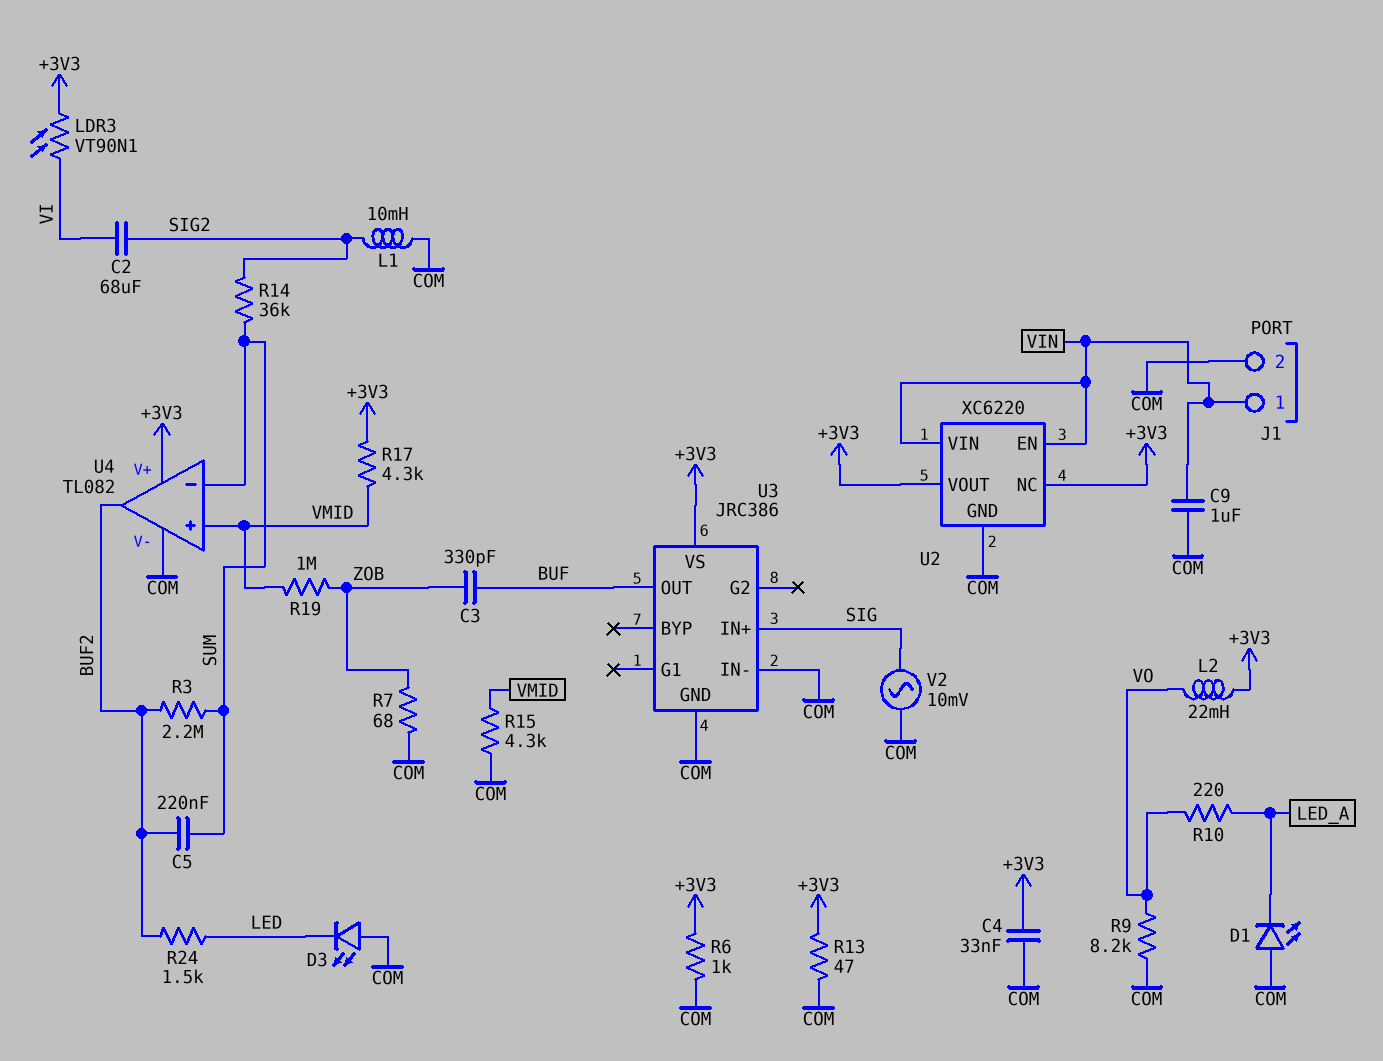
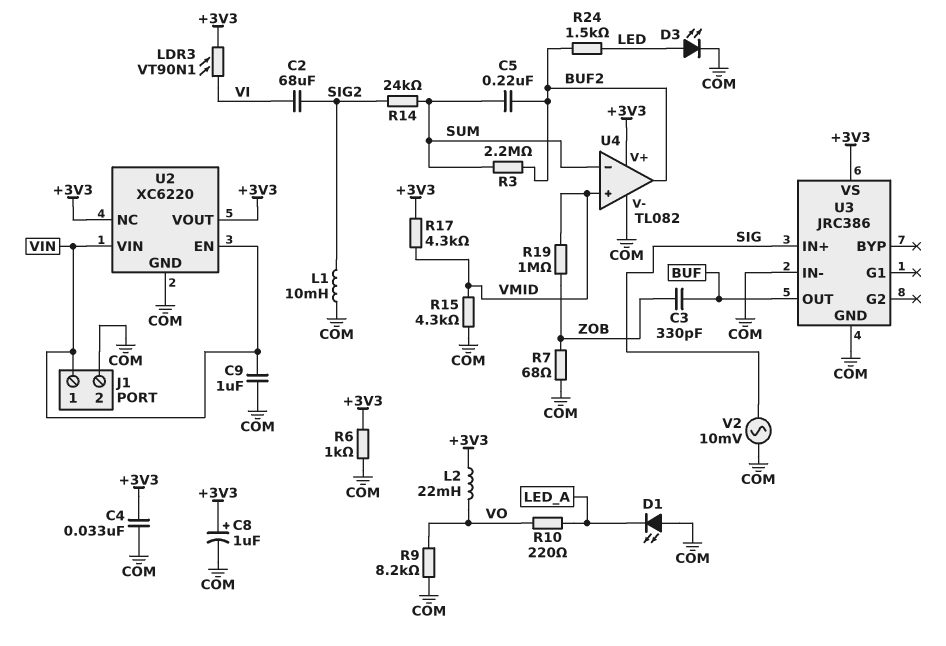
C8: none -> 1uF (plus +3V3, minus COM)
D3: LED (A COM, K LED) -> LED (A LED, K COM)
R13: 47 (+3V3, COM) -> none
R14: 36k (SIG2, SUM) -> 24k (SIG2, SUM)

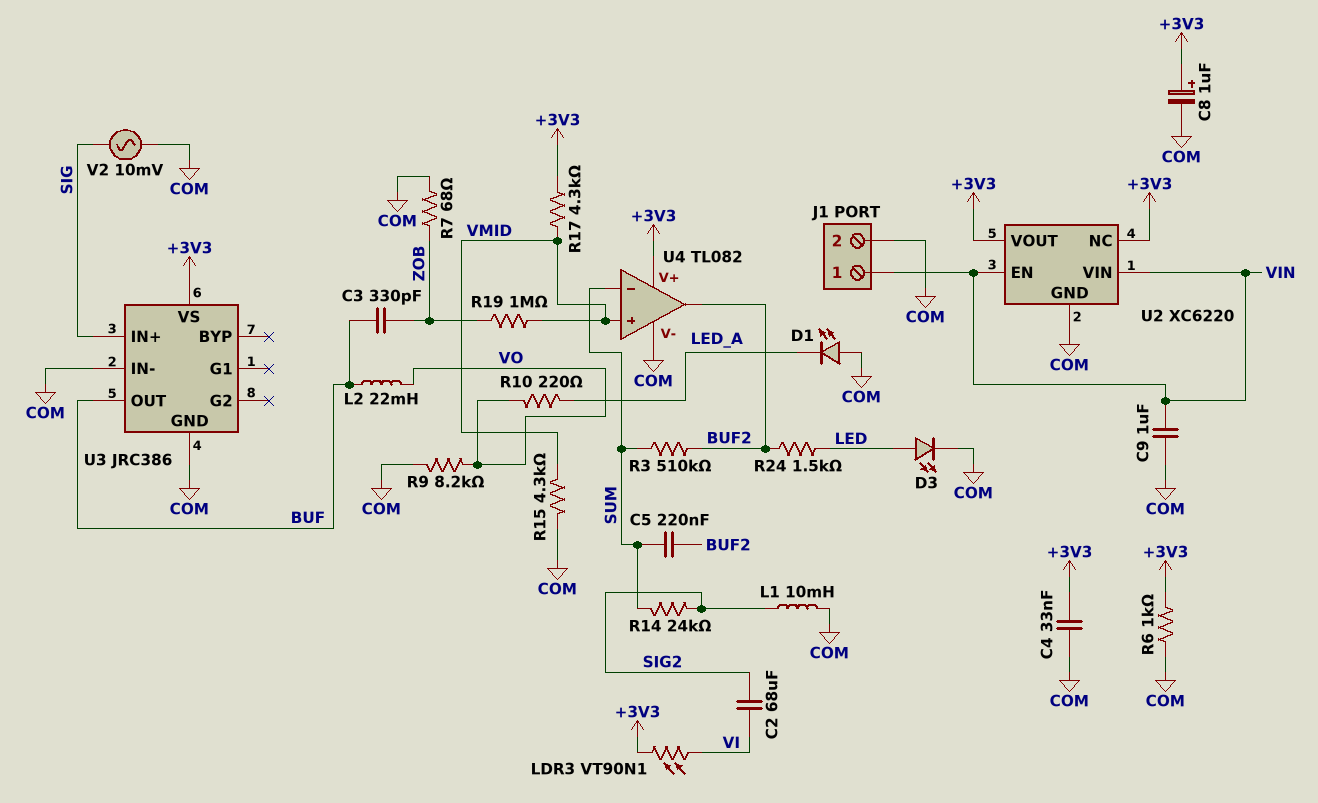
L2: 22mH (+3V3, VO) -> 22mH (BUF, VO)
R3: 2.2M (BUF2, SUM) -> 510k (BUF2, SUM)

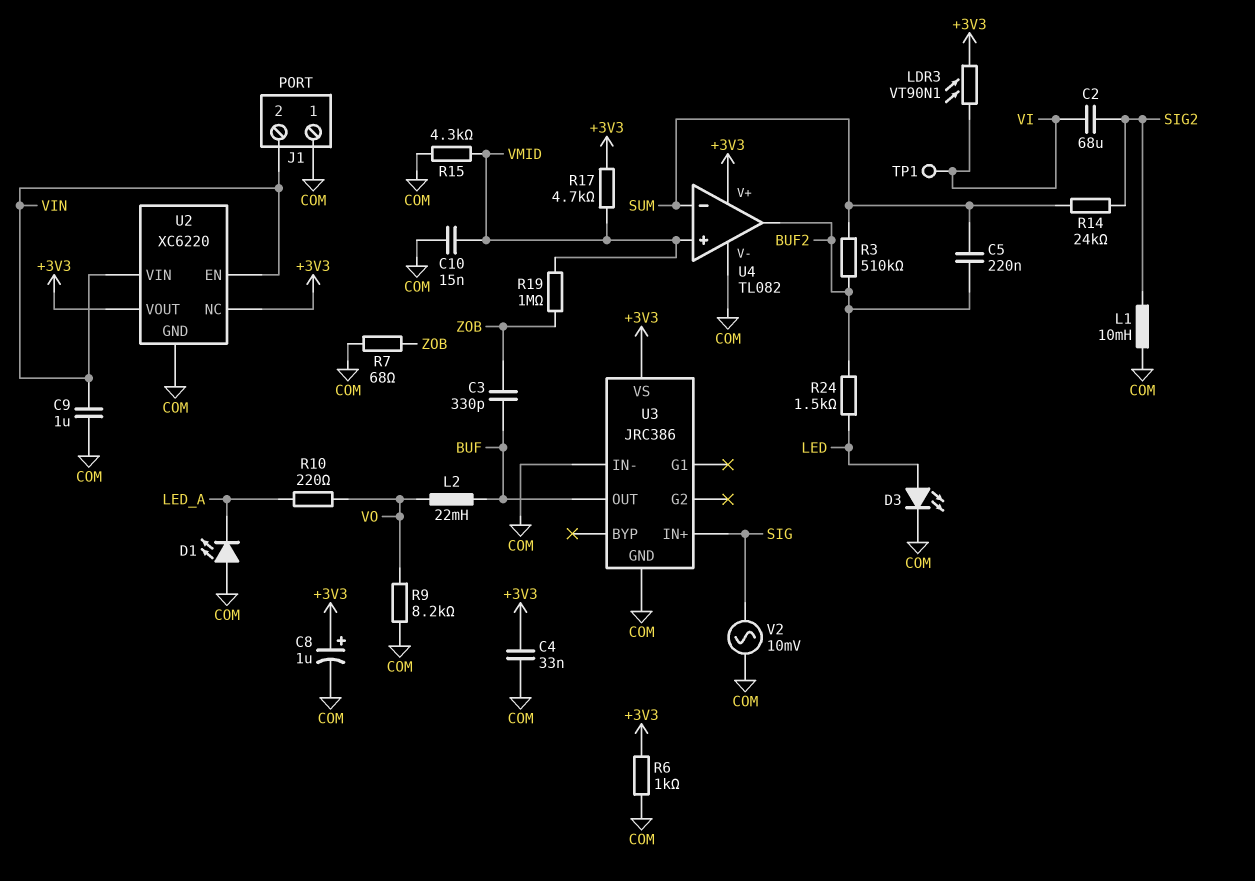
C10: none -> 15nF (COM, VMID)
J1 pin 1: VIN -> COM
J1 pin 2: COM -> VIN
R17: 4.3k (+3V3, VMID) -> 4.7k (+3V3, VMID)
TP1: none -> test point (VI)

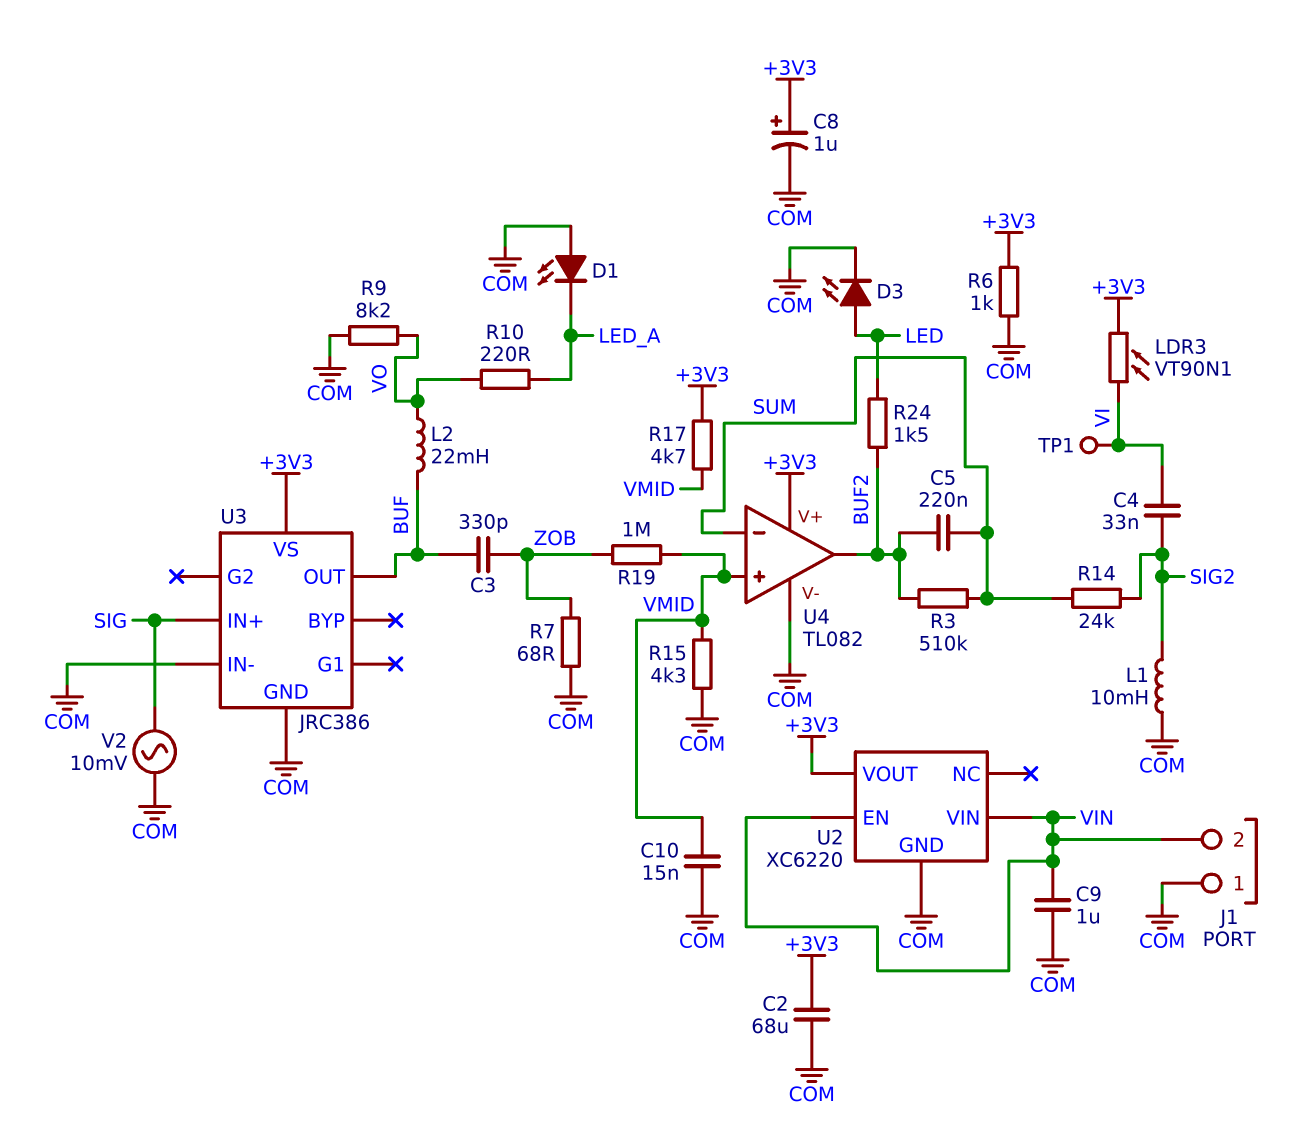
C2: 68uF (SIG2, VI) -> 68uF (+3V3, COM)
C4: 33nF (+3V3, COM) -> 33nF (SIG2, VI)
U2 pin NC: +3V3 -> none

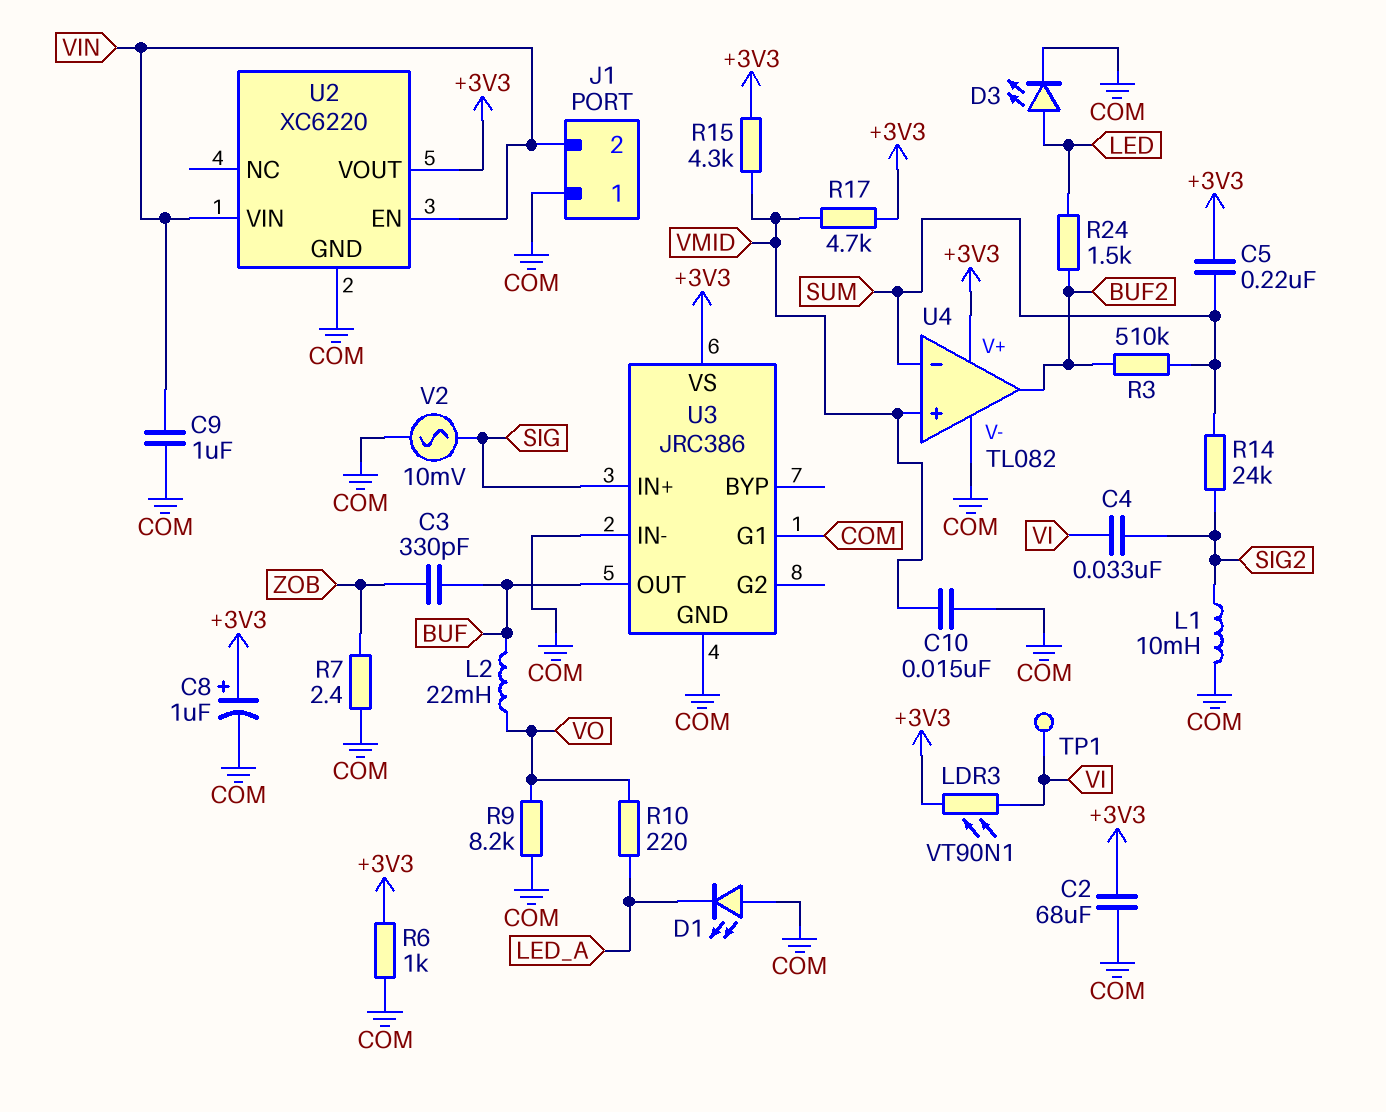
C5: 220nF (BUF2, SUM) -> 220nF (+3V3, SUM)
R7: 68 (COM, ZOB) -> 2.4 (COM, ZOB)
R15: 4.3k (COM, VMID) -> 4.3k (+3V3, VMID)
R19: 1M (VMID, ZOB) -> none
U3 pin G1: none -> COM

